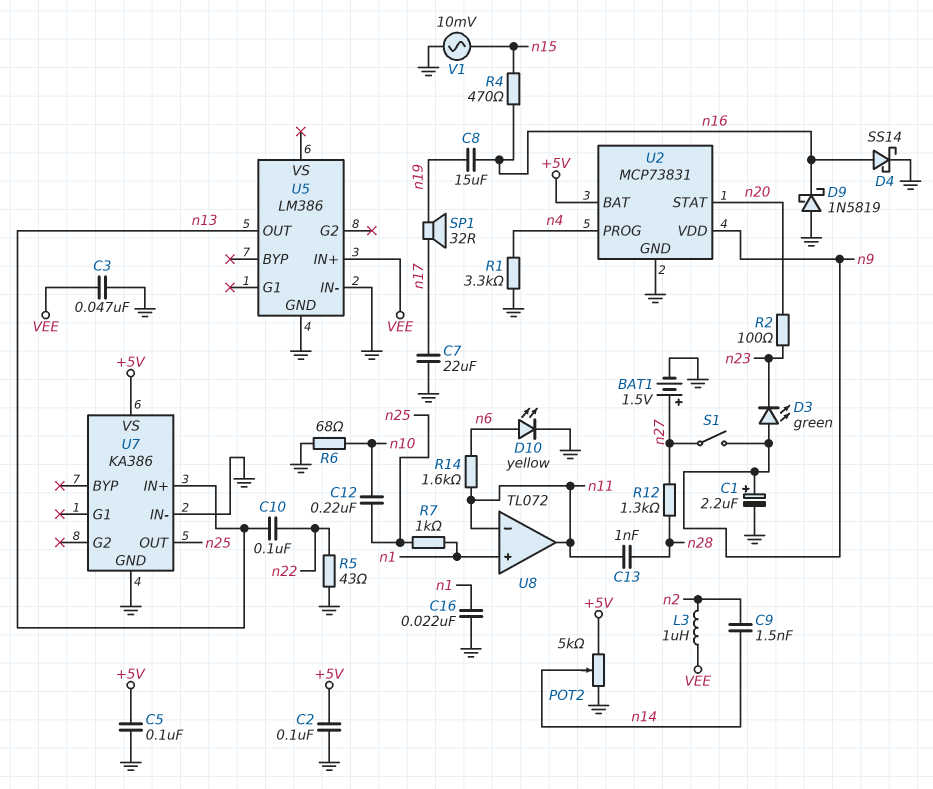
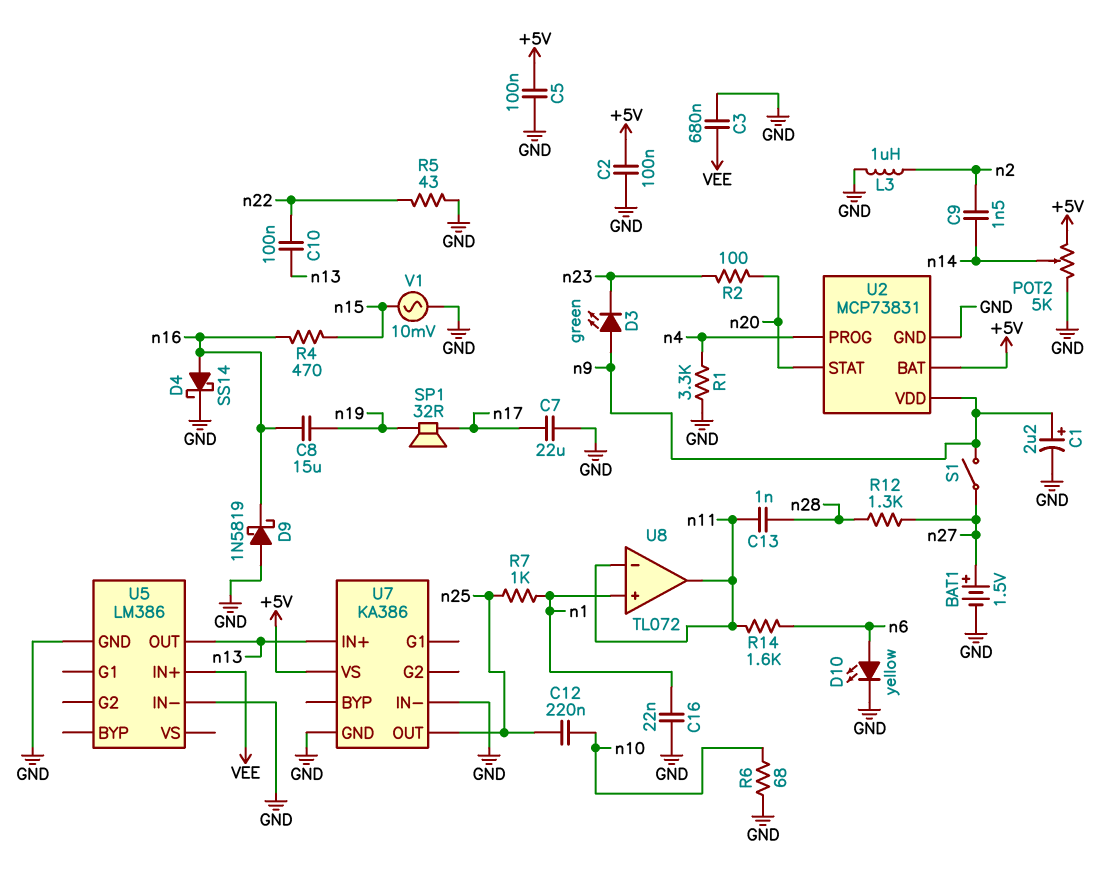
C3: 47nF (GND, VEE) -> 680nF (GND, VEE)
L3: 1uH (VEE, n2) -> 1uH (GND, n2)

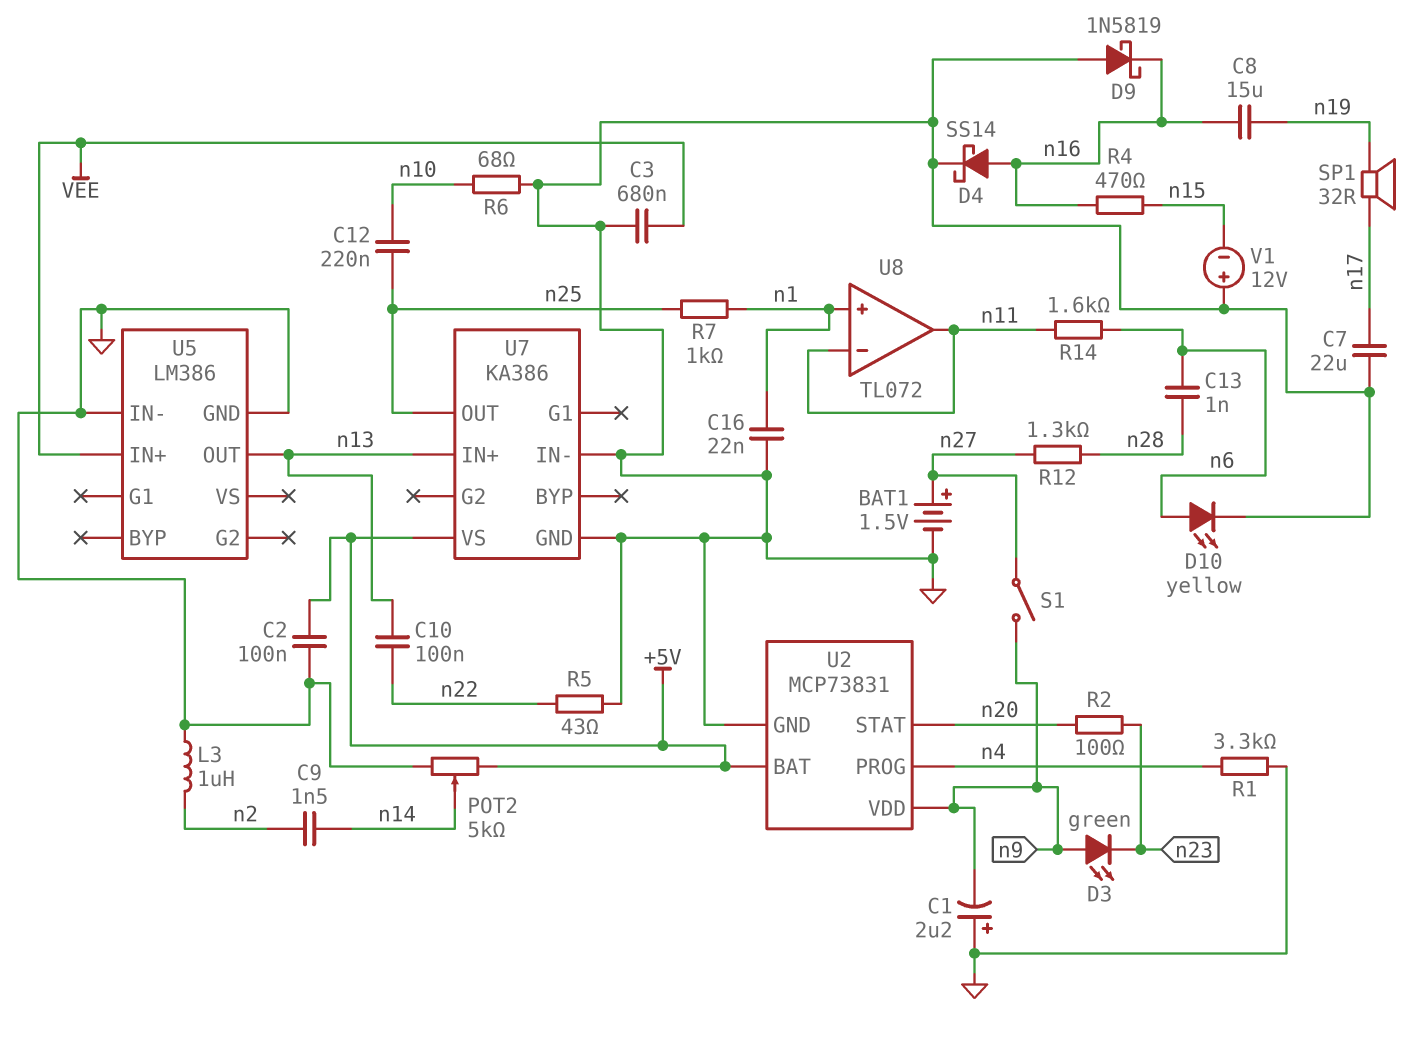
C1: 2.2uF (plus n9, minus GND) -> 2.2uF (plus GND, minus n9)
C5: 100nF (+5V, GND) -> none
C13: 1nF (n11, n28) -> 1nF (n6, n28)
V1: AC 10mV (GND, n15) -> 12V (plus GND, minus n15)

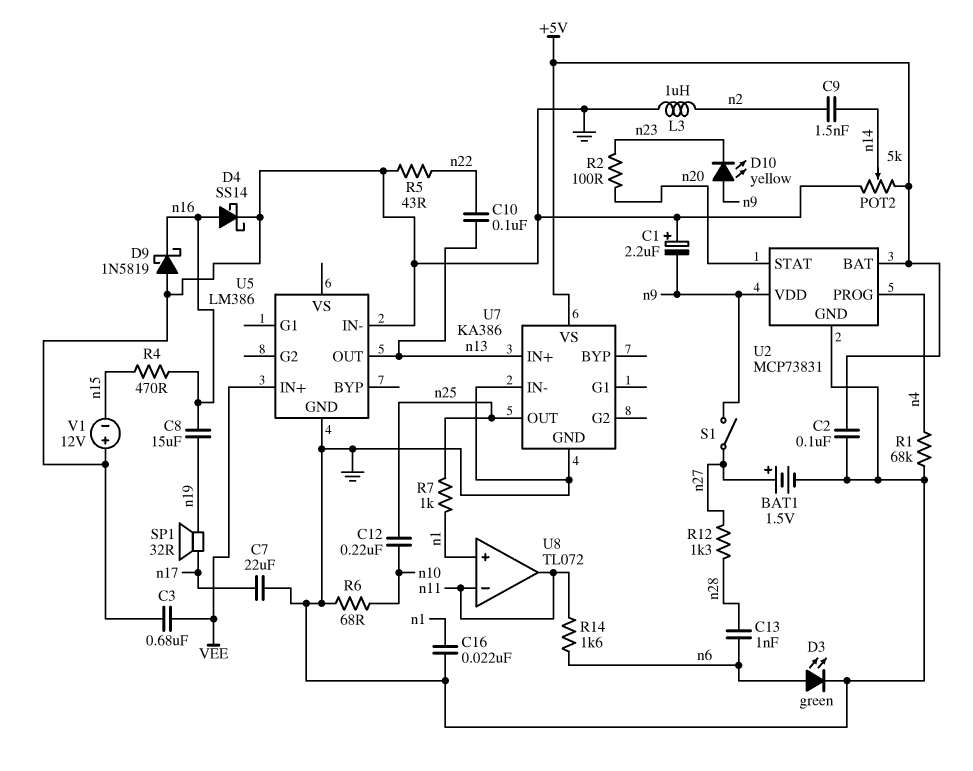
D3: LED green (A n9, K n23) -> LED green (A n6, K GND)
D10: LED yellow (A n6, K GND) -> LED yellow (A n9, K n23)
R1: 3.3k (GND, n4) -> 68k (GND, n4)

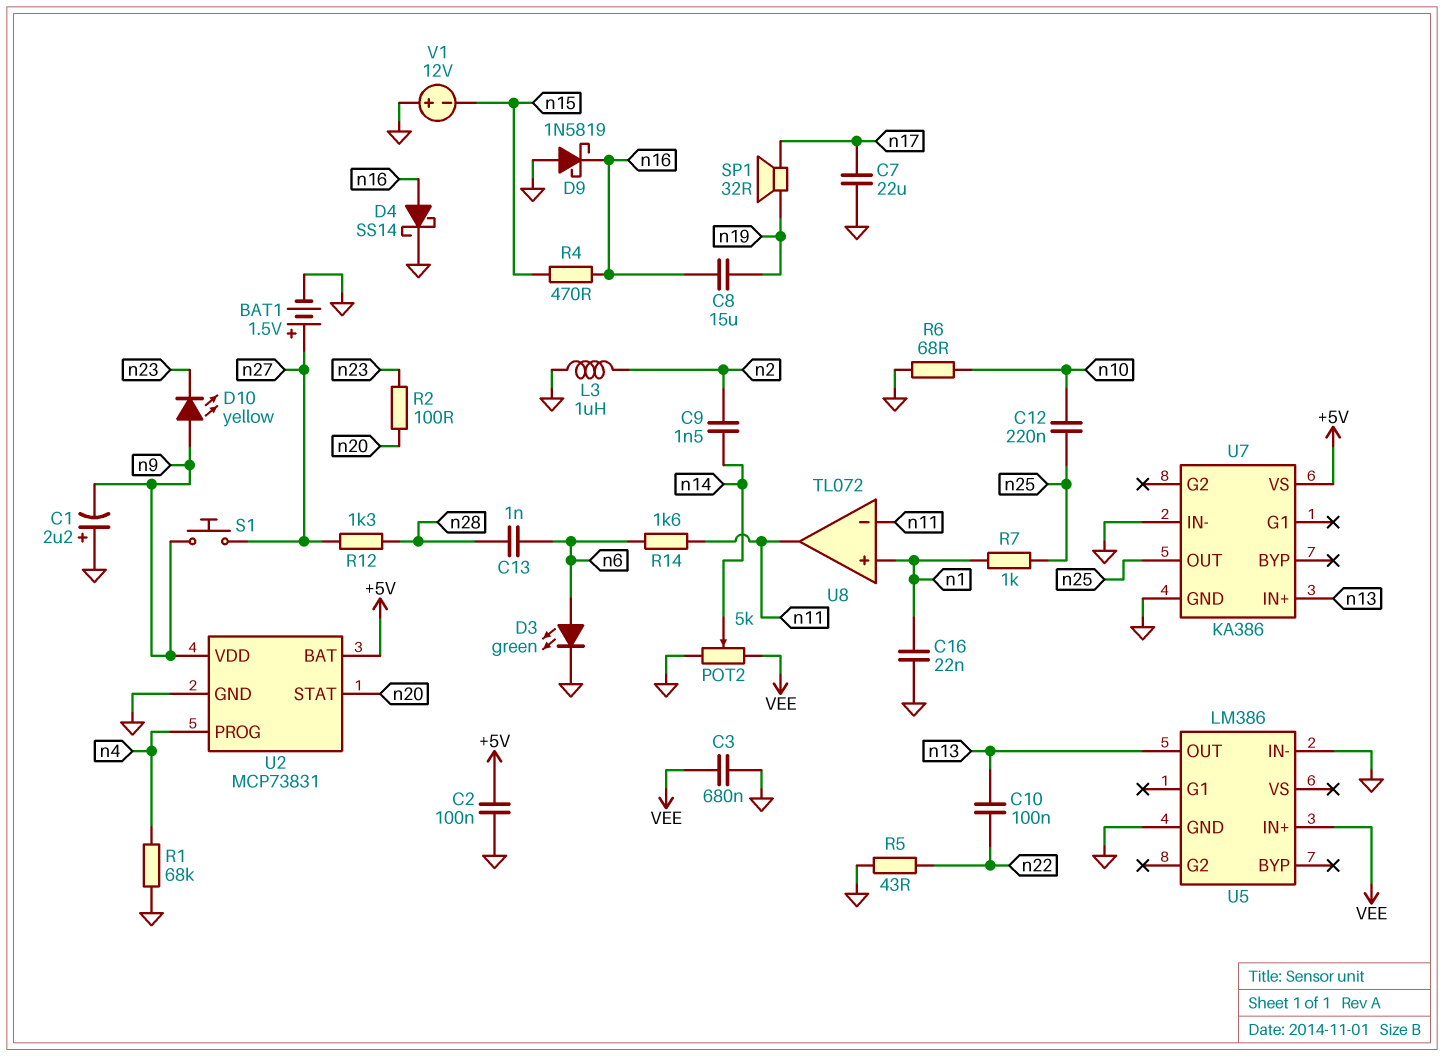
POT2: 5k (+5V, GND, wiper n14) -> 5k (GND, VEE, wiper n14)
S1: switch (n9, n27) -> button (n9, n27)

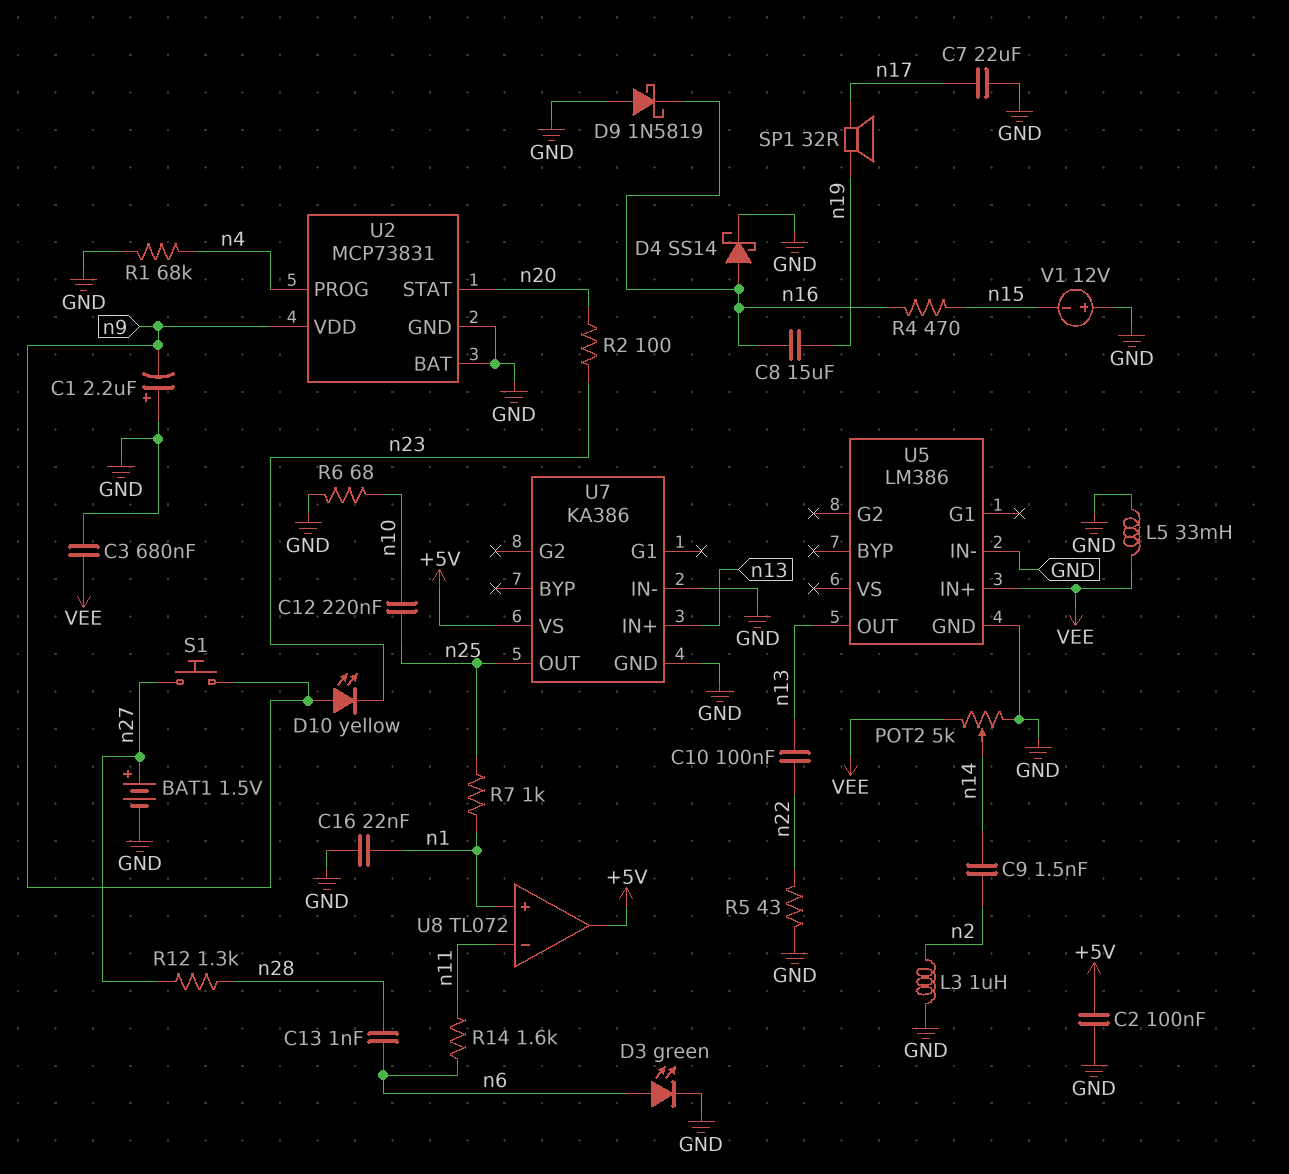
L5: none -> 33mH (GND, VEE)
U2 pin BAT: +5V -> GND
U8 pin out: n11 -> +5V

